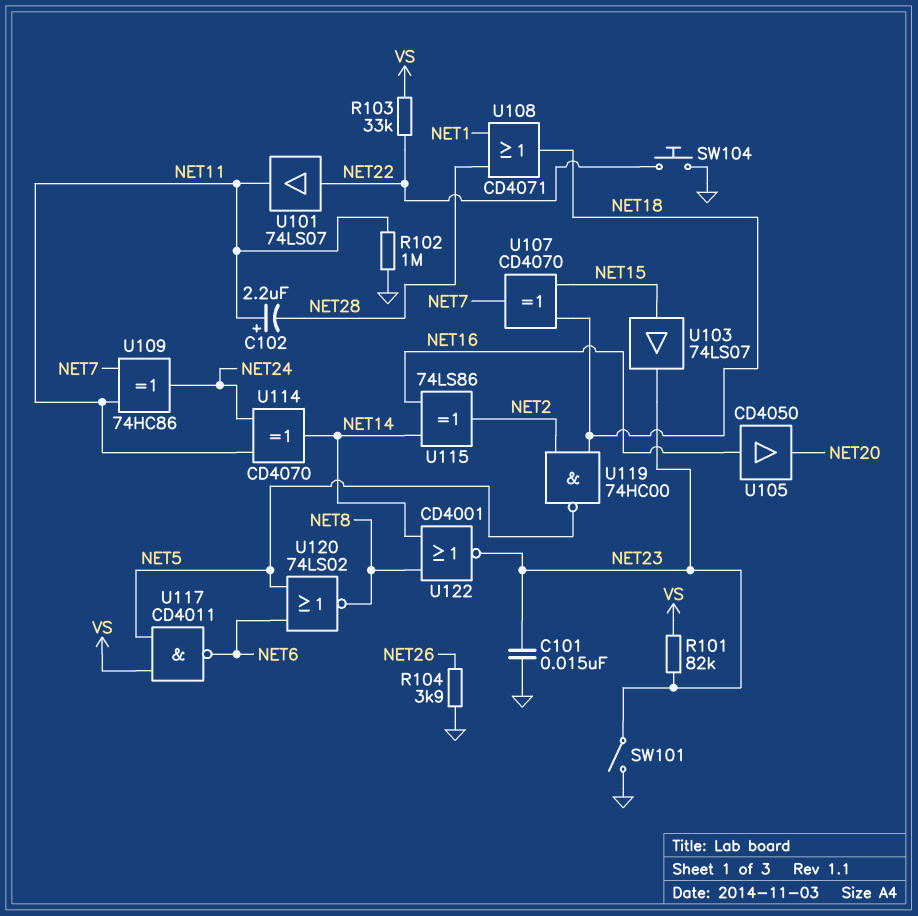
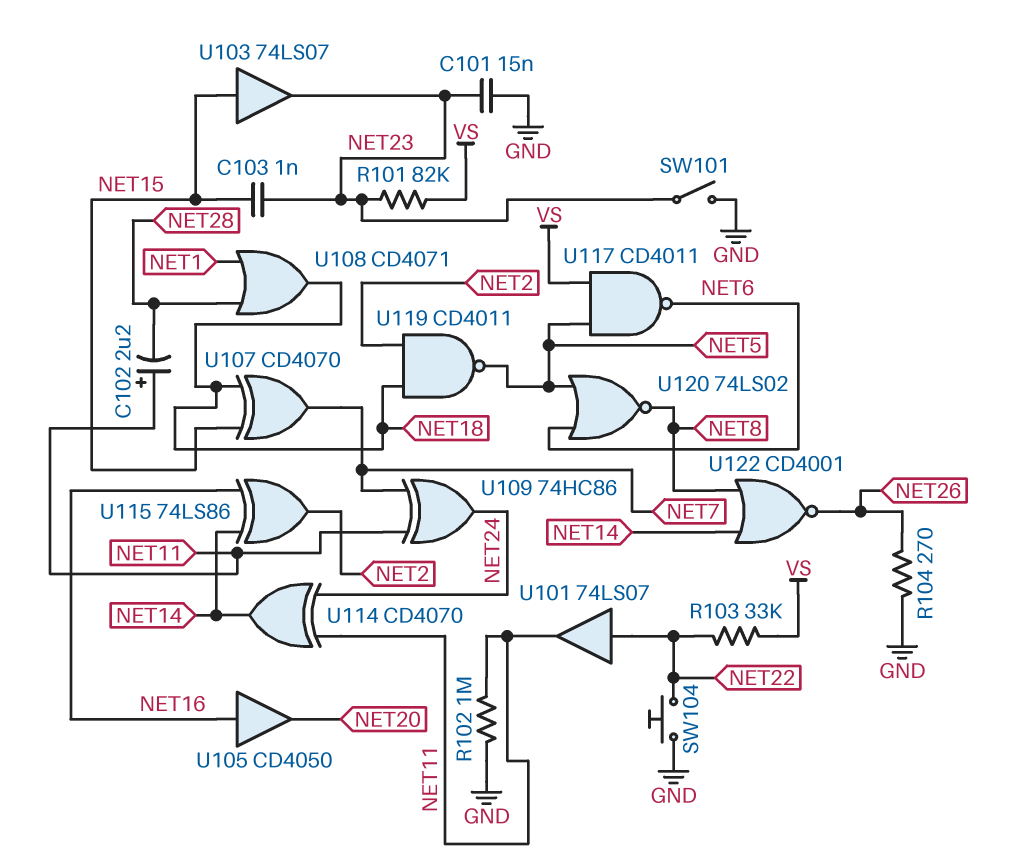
C103: none -> 1nF (NET15, NET23)
R104: 3.9k (GND, NET26) -> 270 (GND, NET26)
U119: NAND 74HC00 (in NET2, in NET18, out NET5) -> NAND CD4011 (in NET2, in NET18, out NET5)
U122: NOR CD4001 (in NET8, in NET14, out NET23) -> NOR CD4001 (in NET8, in NET14, out NET26)

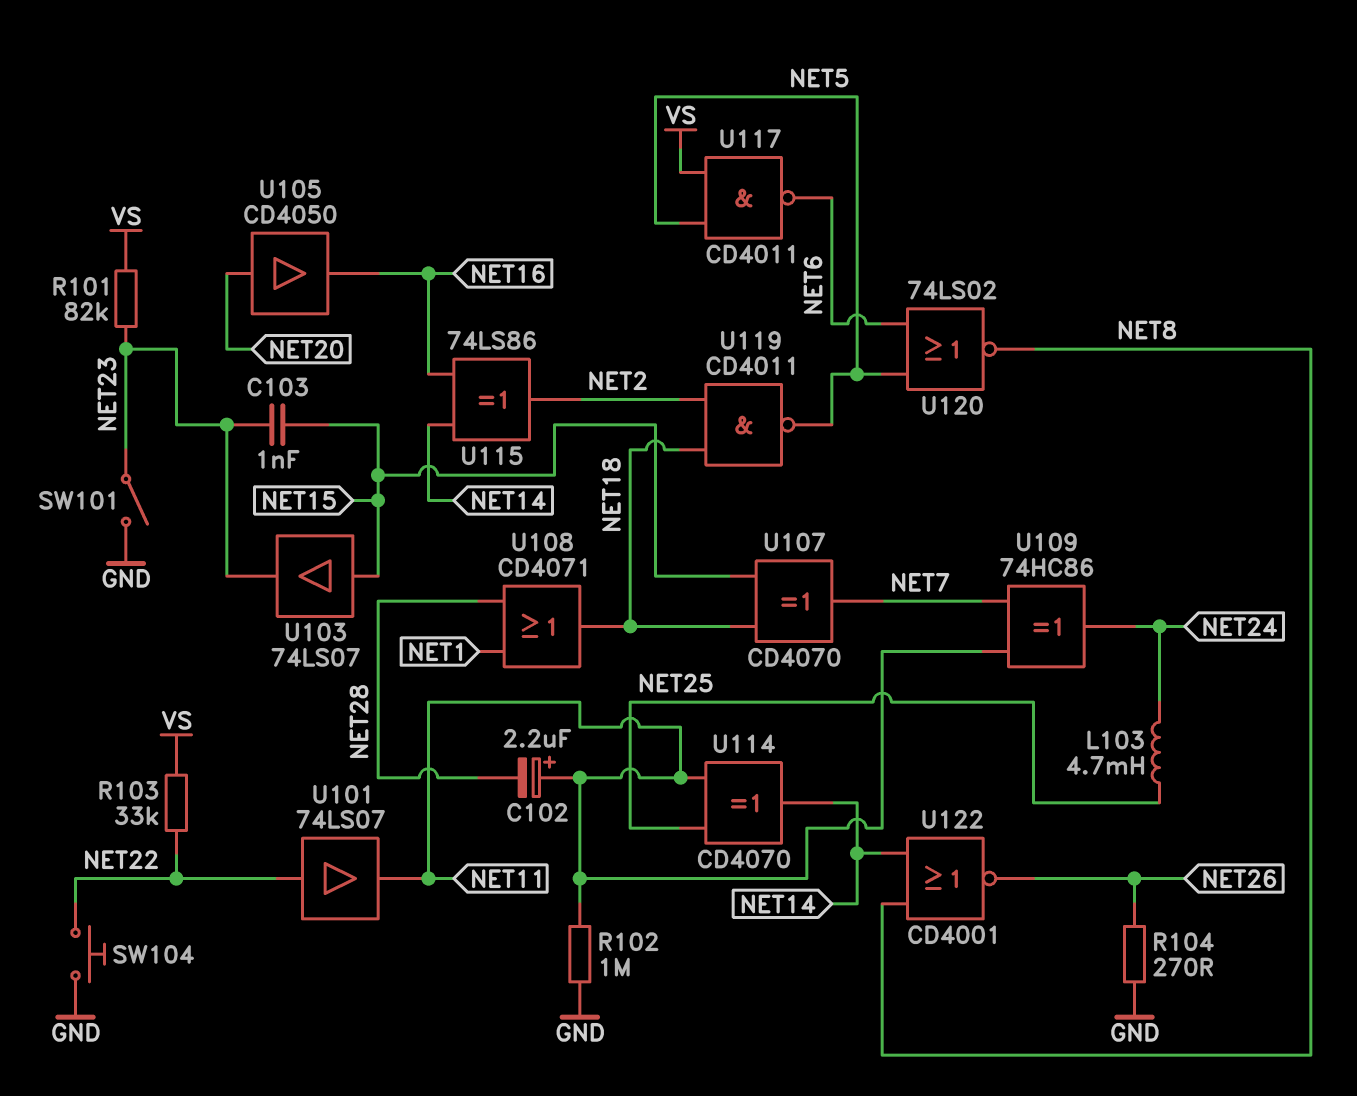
C101: 15nF (GND, NET23) -> none
L103: none -> 4.7mH (NET24, NET25)
U105: buffer CD4050 (in NET16, out NET20) -> buffer CD4050 (in NET20, out NET16)
U114: XOR CD4070 (in NET11, in NET24, out NET14) -> XOR CD4070 (in NET11, in NET25, out NET14)

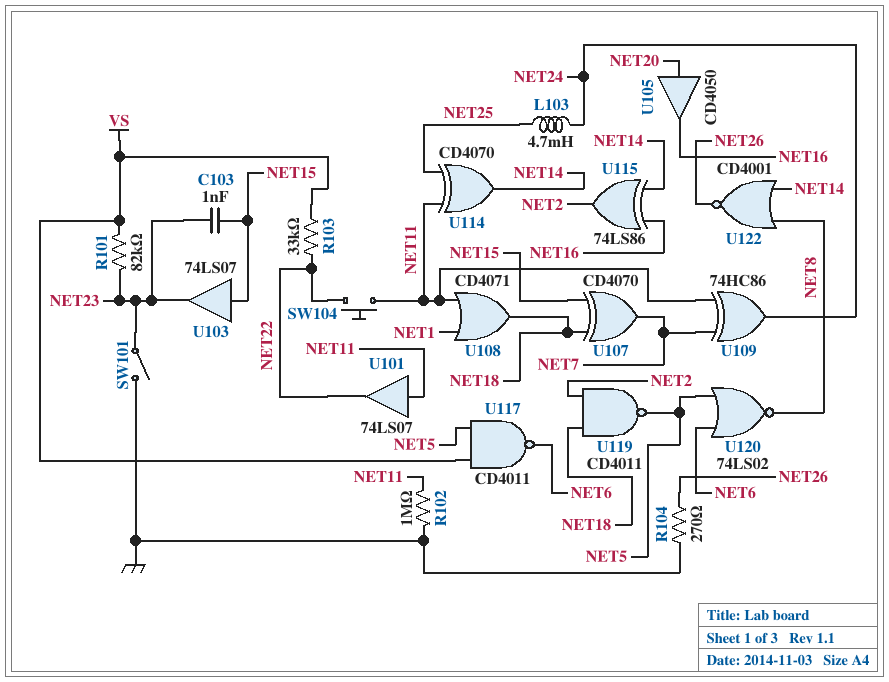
C102: 2.2uF (plus NET11, minus NET28) -> none
SW104: button (GND, NET22) -> button (NET11, NET22)
U101: buffer 74LS07 (in NET22, out NET11) -> buffer 74LS07 (in NET11, out NET22)
U108: OR CD4071 (in NET1, in NET28, out NET18) -> OR CD4071 (in NET1, in NET11, out NET18)

